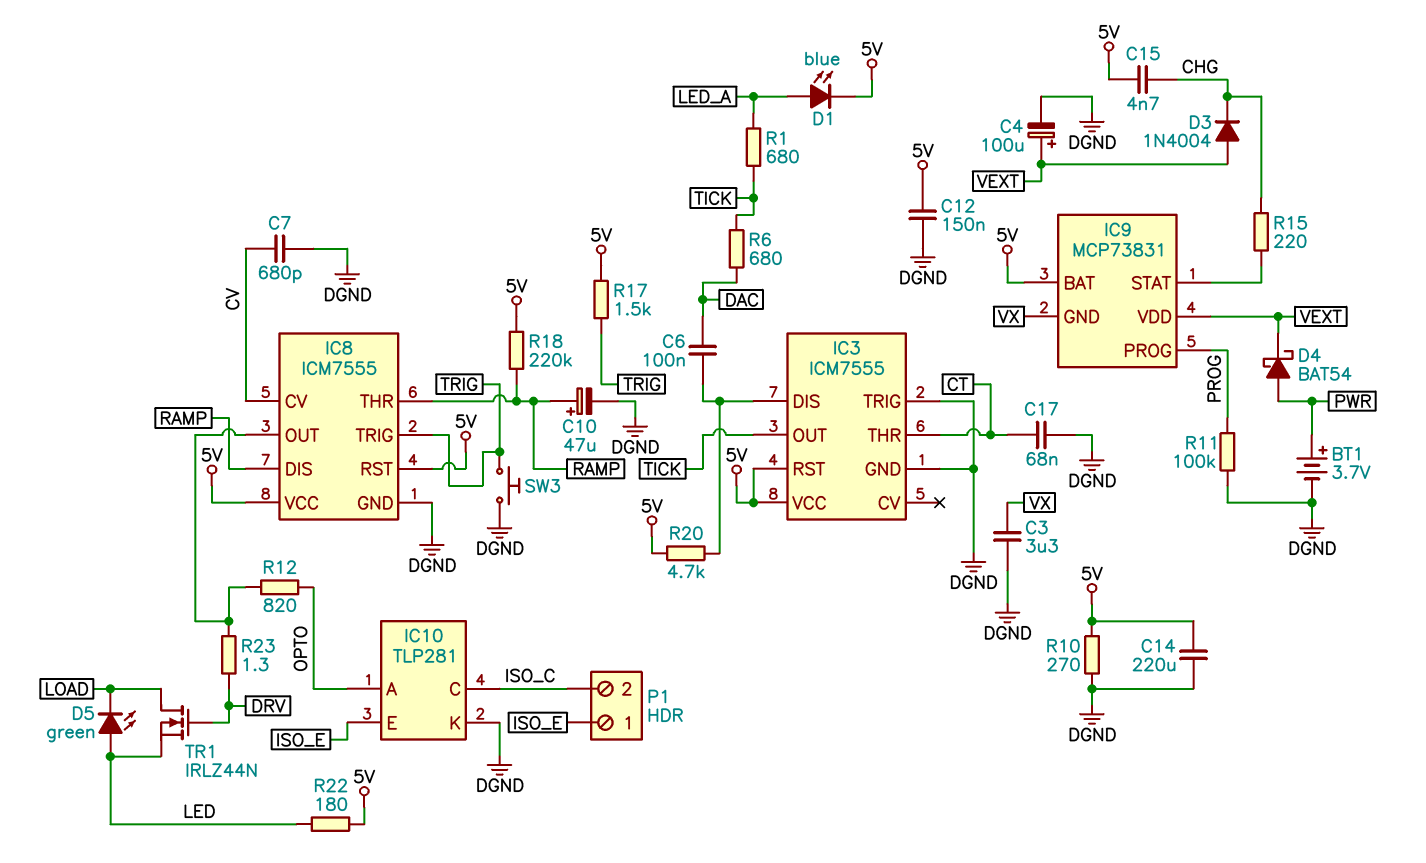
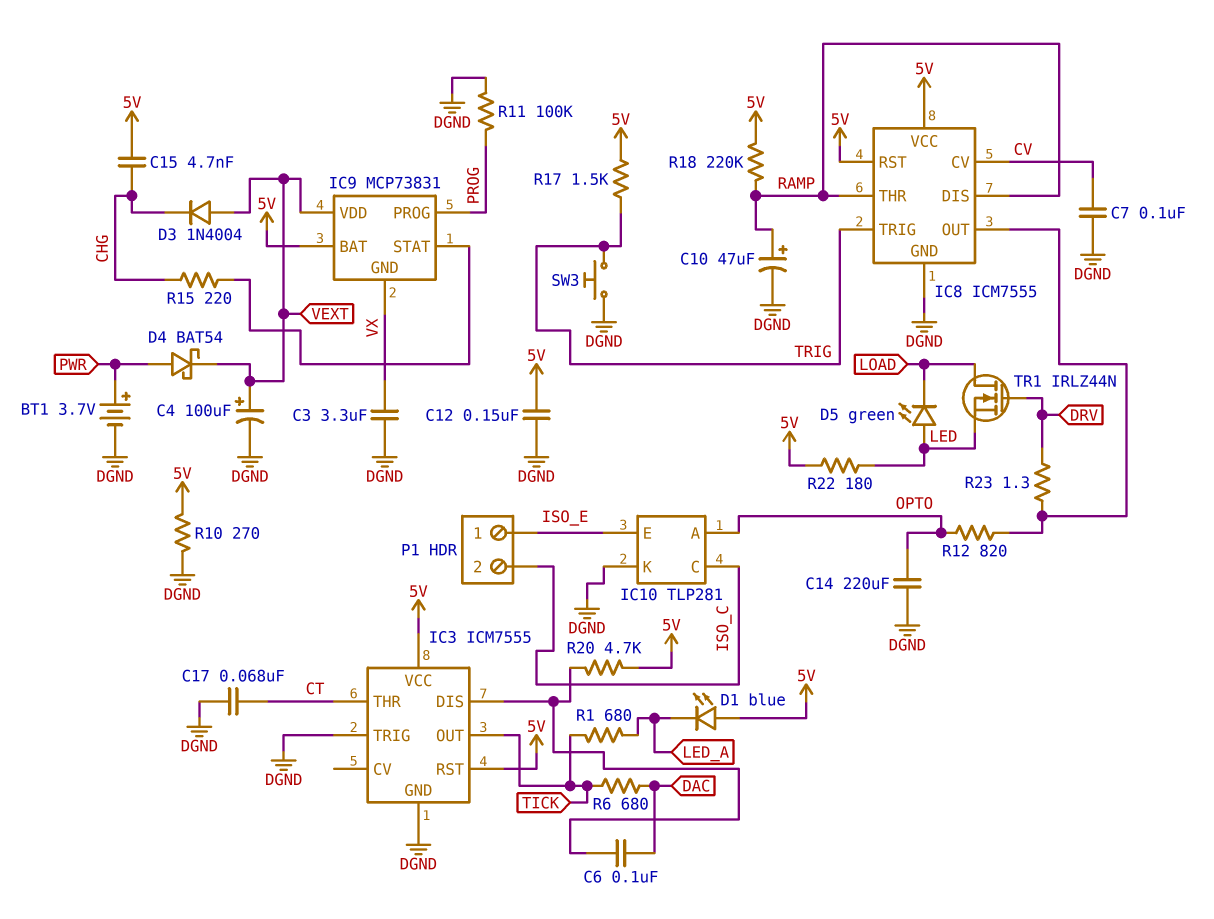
C7: 680pF (CV, DGND) -> 100nF (CV, DGND)
C14: 220uF (5V, DGND) -> 220uF (DGND, OPTO)
D1: LED blue (A LED_A, K 5V) -> LED blue (A 5V, K LED_A)

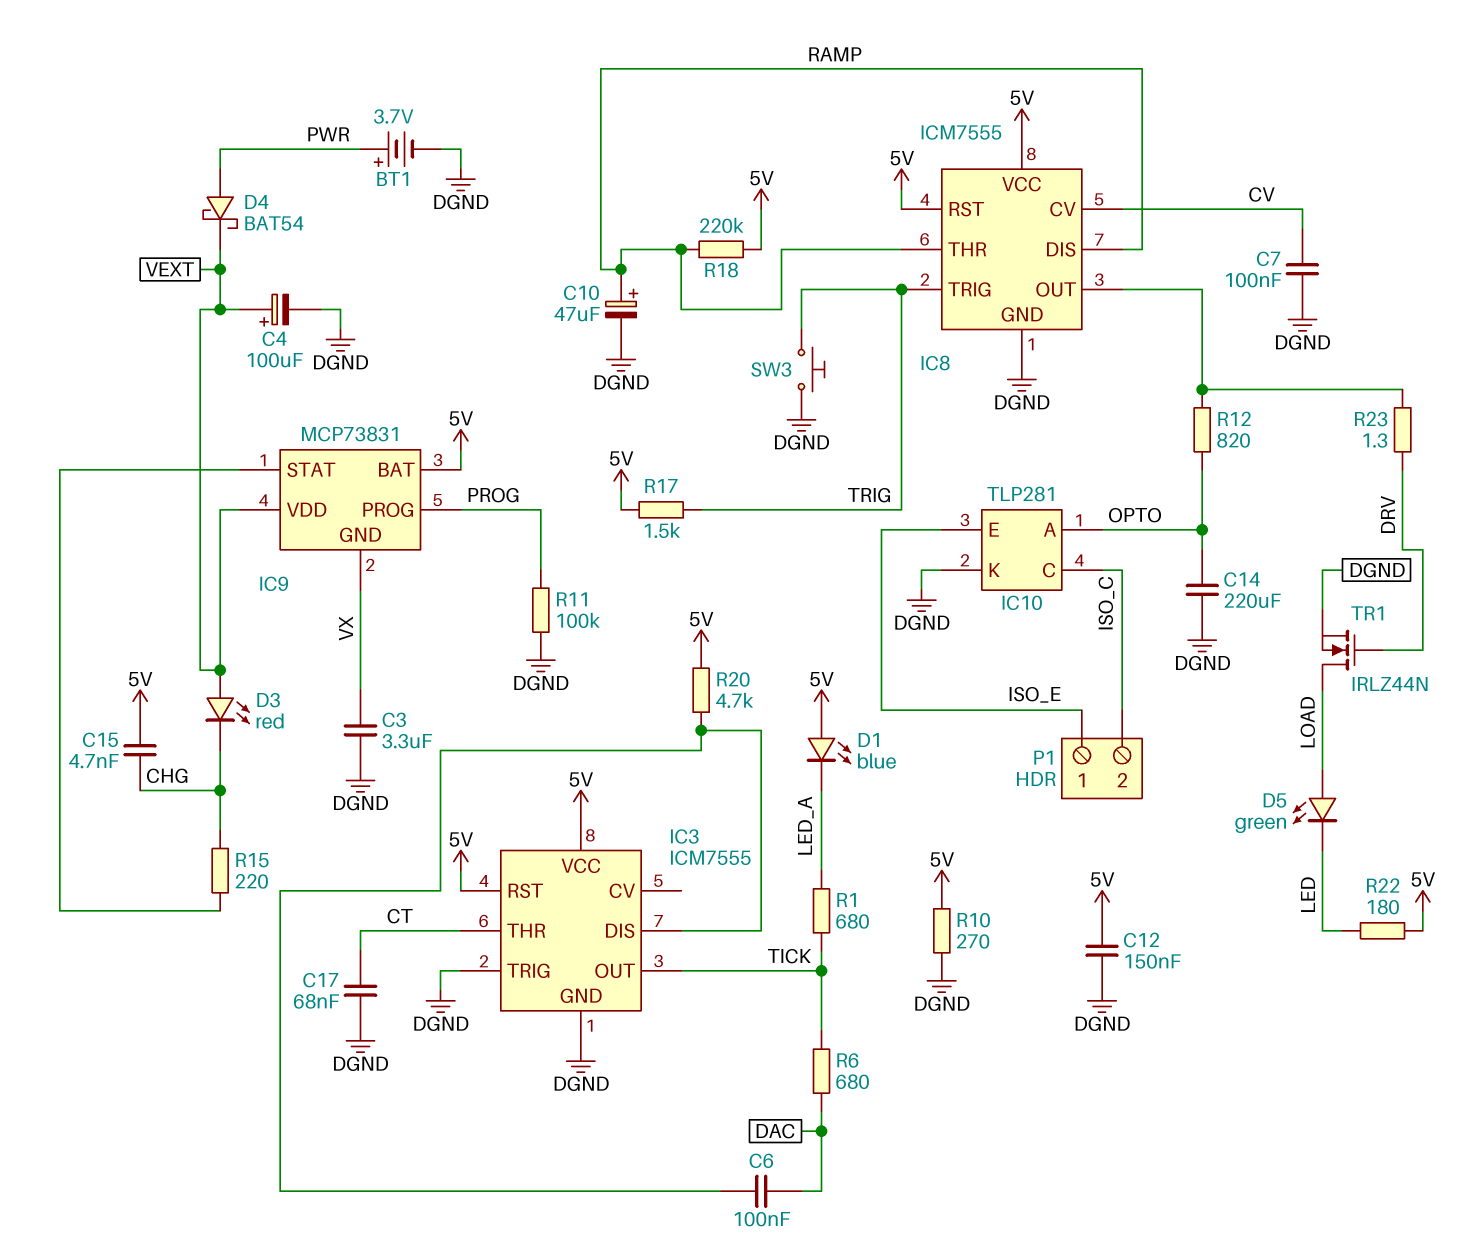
D3: diode 1N4004 (A VEXT, K CHG) -> LED red (A VEXT, K CHG)
D5: LED green (A LED, K LOAD) -> LED green (A LOAD, K LED)
TR1: NMOS IRLZ44N (G DRV, D LOAD, S LED) -> NMOS IRLZ44N (G DRV, D LOAD, S DGND)

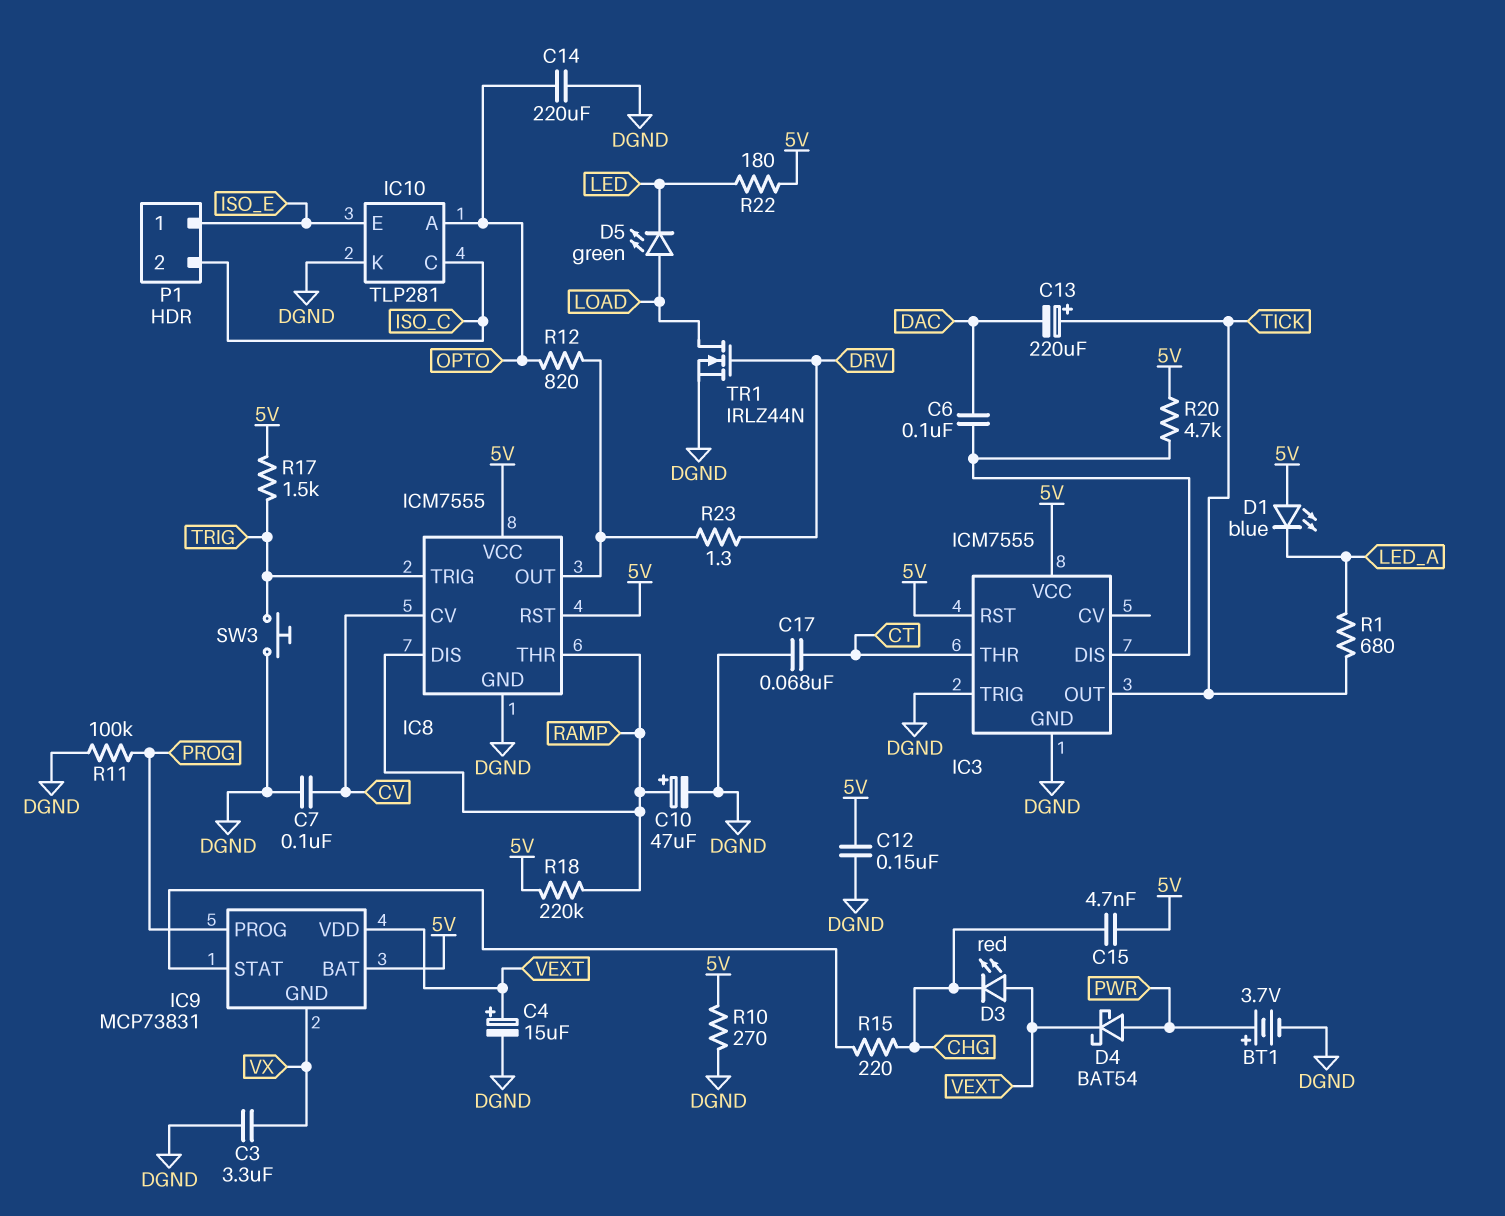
C4: 100uF (plus VEXT, minus DGND) -> 15uF (plus VEXT, minus DGND)
C13: none -> 220uF (plus TICK, minus DAC)
R6: 680 (DAC, TICK) -> none

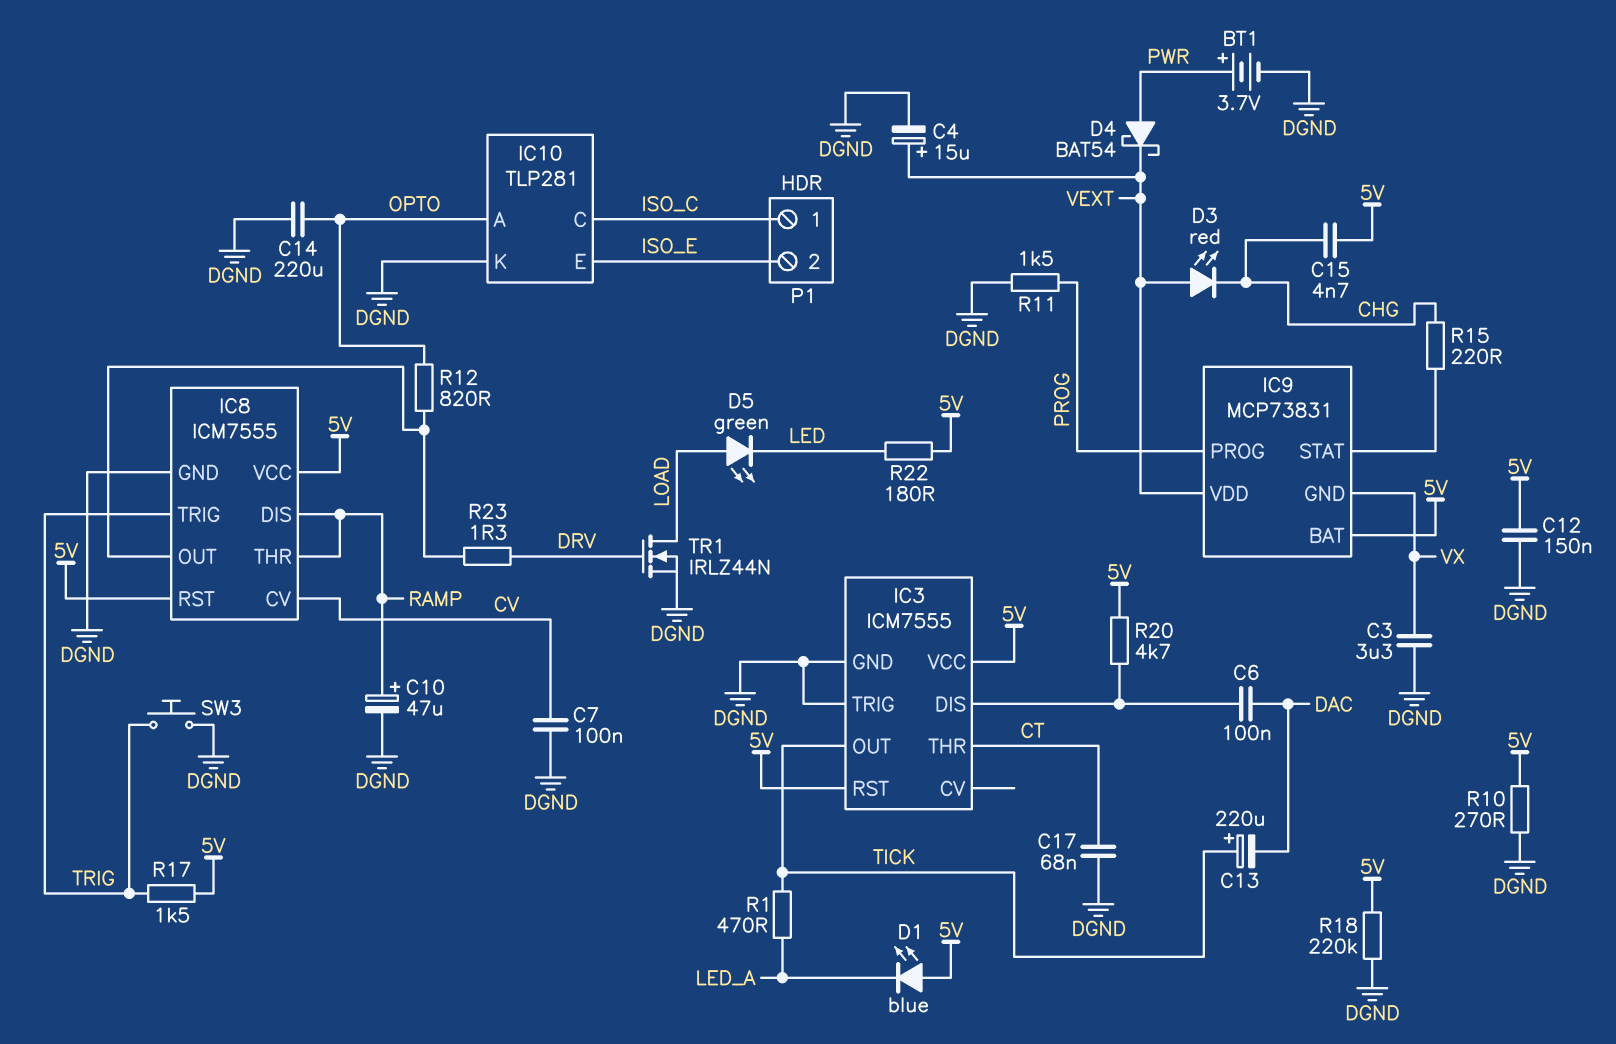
P1 pin 1: ISO_E -> ISO_C
P1 pin 2: ISO_C -> ISO_E
R1: 680 (LED_A, TICK) -> 470 (LED_A, TICK)
R11: 100k (DGND, PROG) -> 1.5k (DGND, PROG)
R18: 220k (5V, RAMP) -> 220k (5V, DGND)

